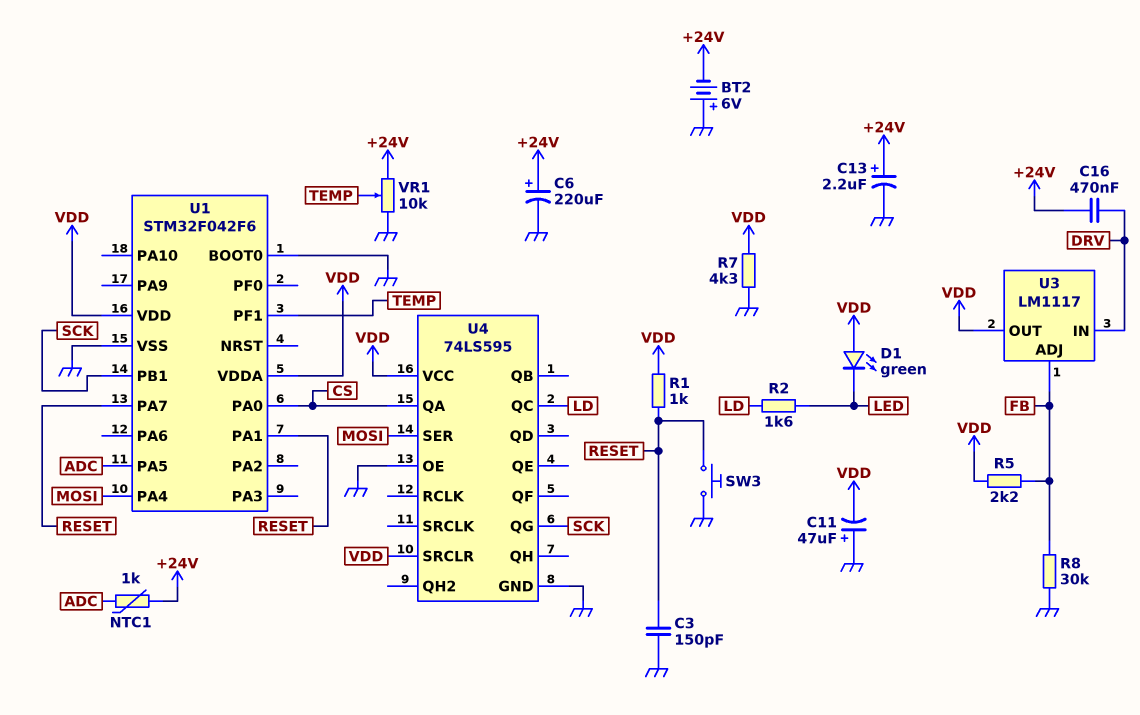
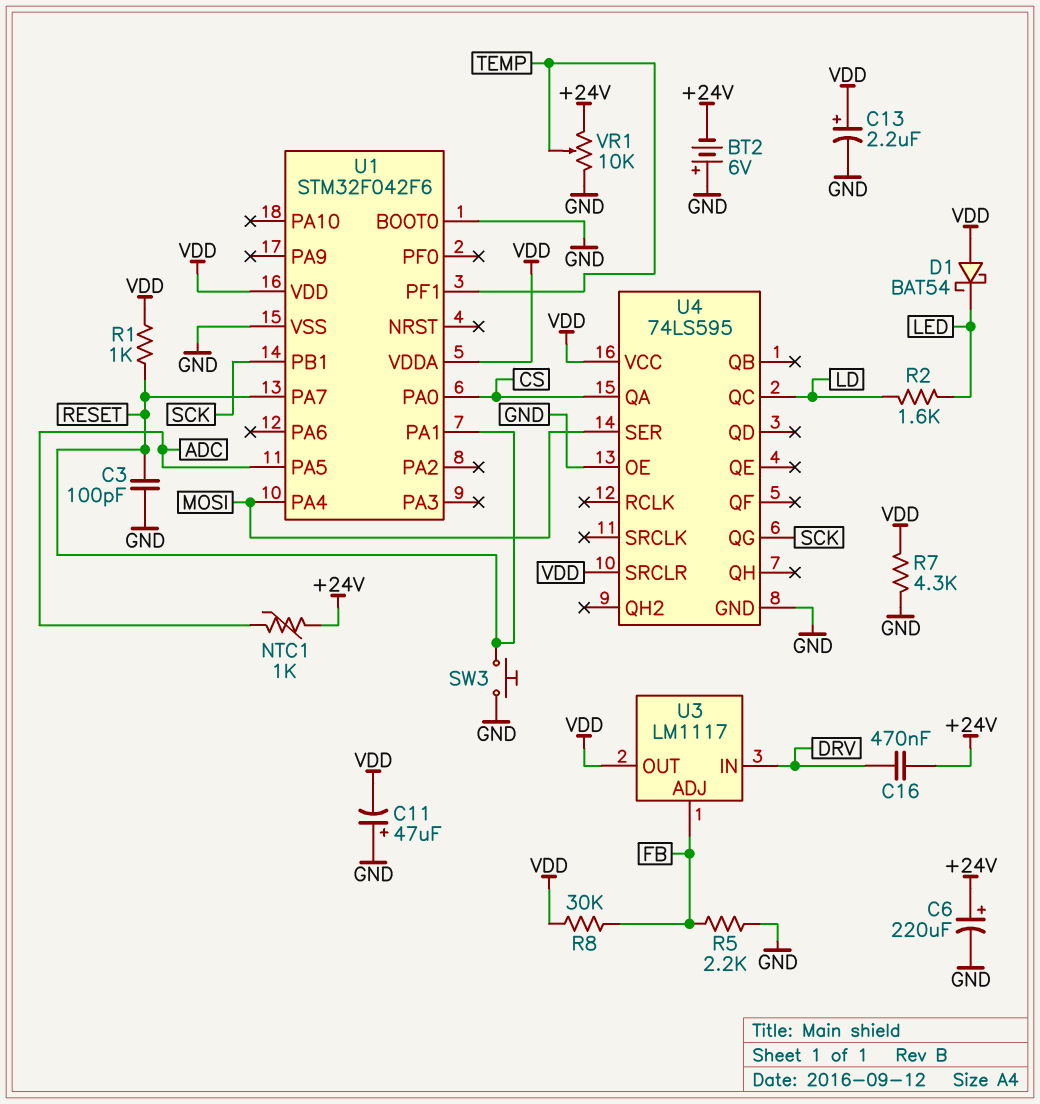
C3: 150pF (GND, RESET) -> 100pF (GND, RESET)
C13: 2.2uF (plus +24V, minus GND) -> 2.2uF (plus VDD, minus GND)
D1: LED green (A VDD, K LED) -> schottky BAT54 (A VDD, K LED)
R5: 2.2k (FB, VDD) -> 2.2k (FB, GND)
R8: 30k (FB, GND) -> 30k (FB, VDD)

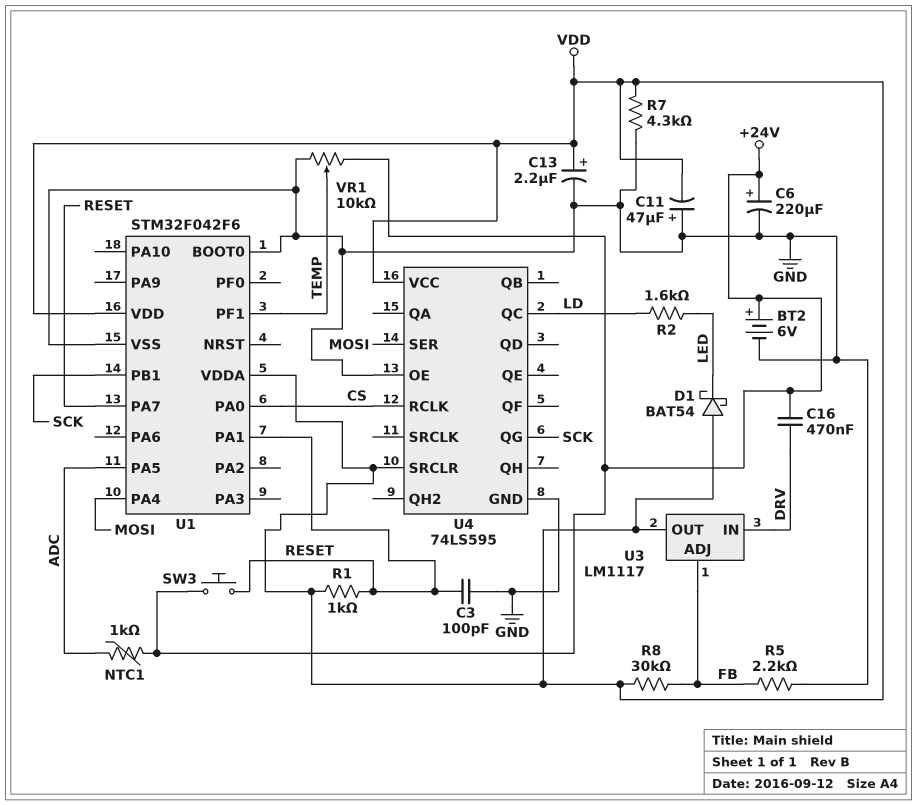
BT2: 6V (plus GND, minus +24V) -> 6V (plus +24V, minus GND)
SW3: button (GND, RESET) -> button (+24V, RESET)
U4 pin QA: CS -> none
U4 pin RCLK: none -> CS

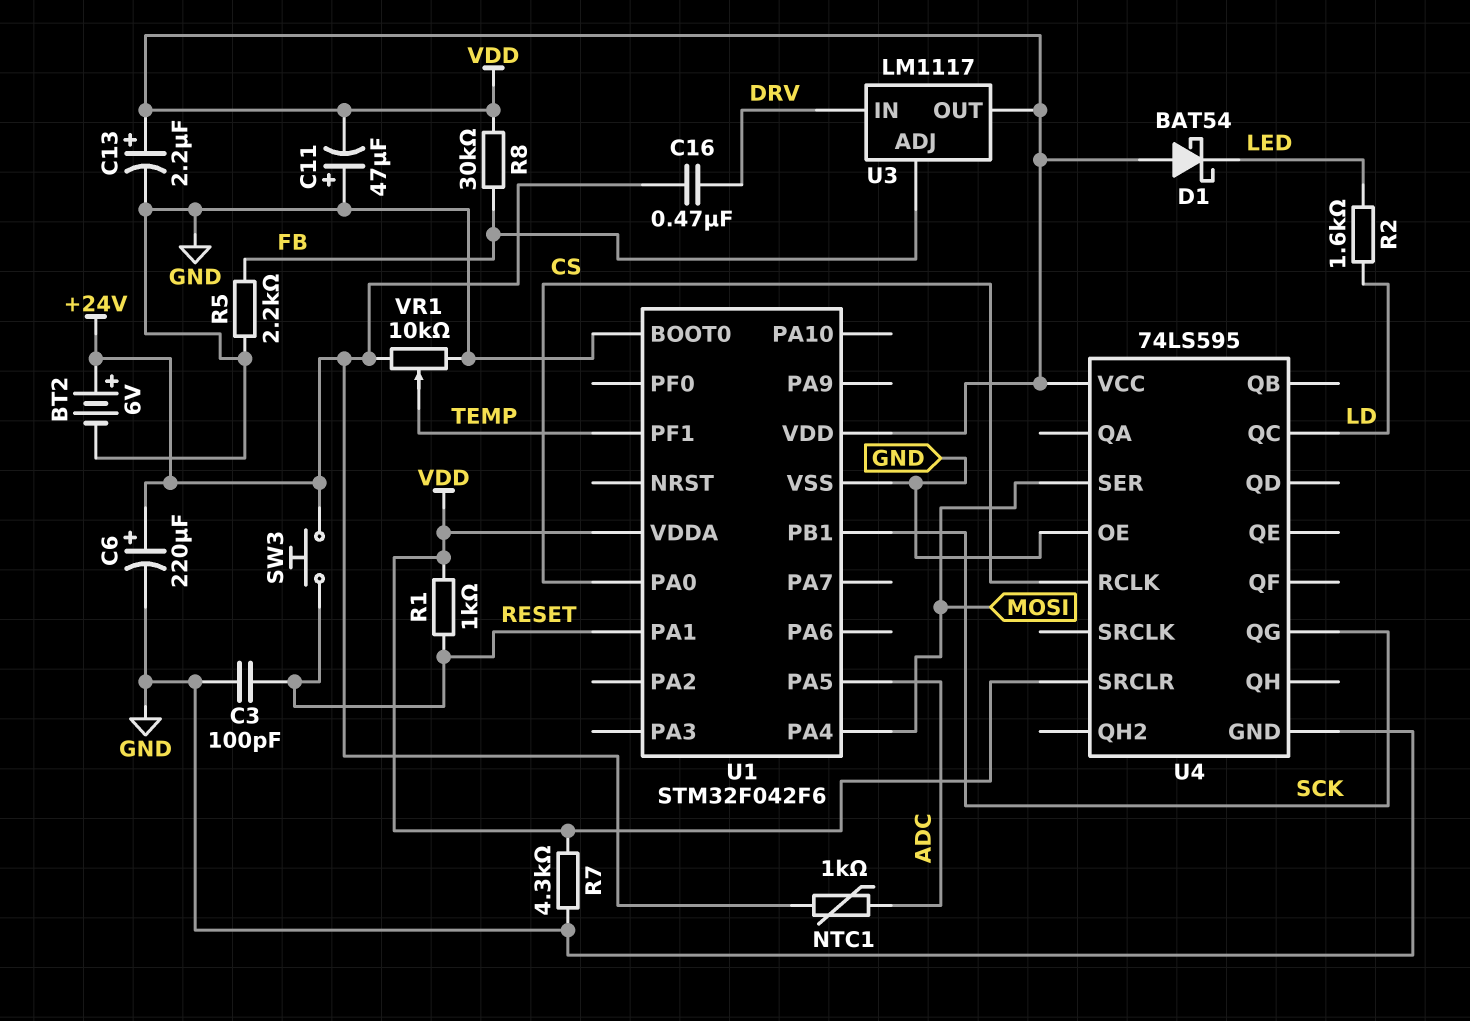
U1 pin PA7: RESET -> none

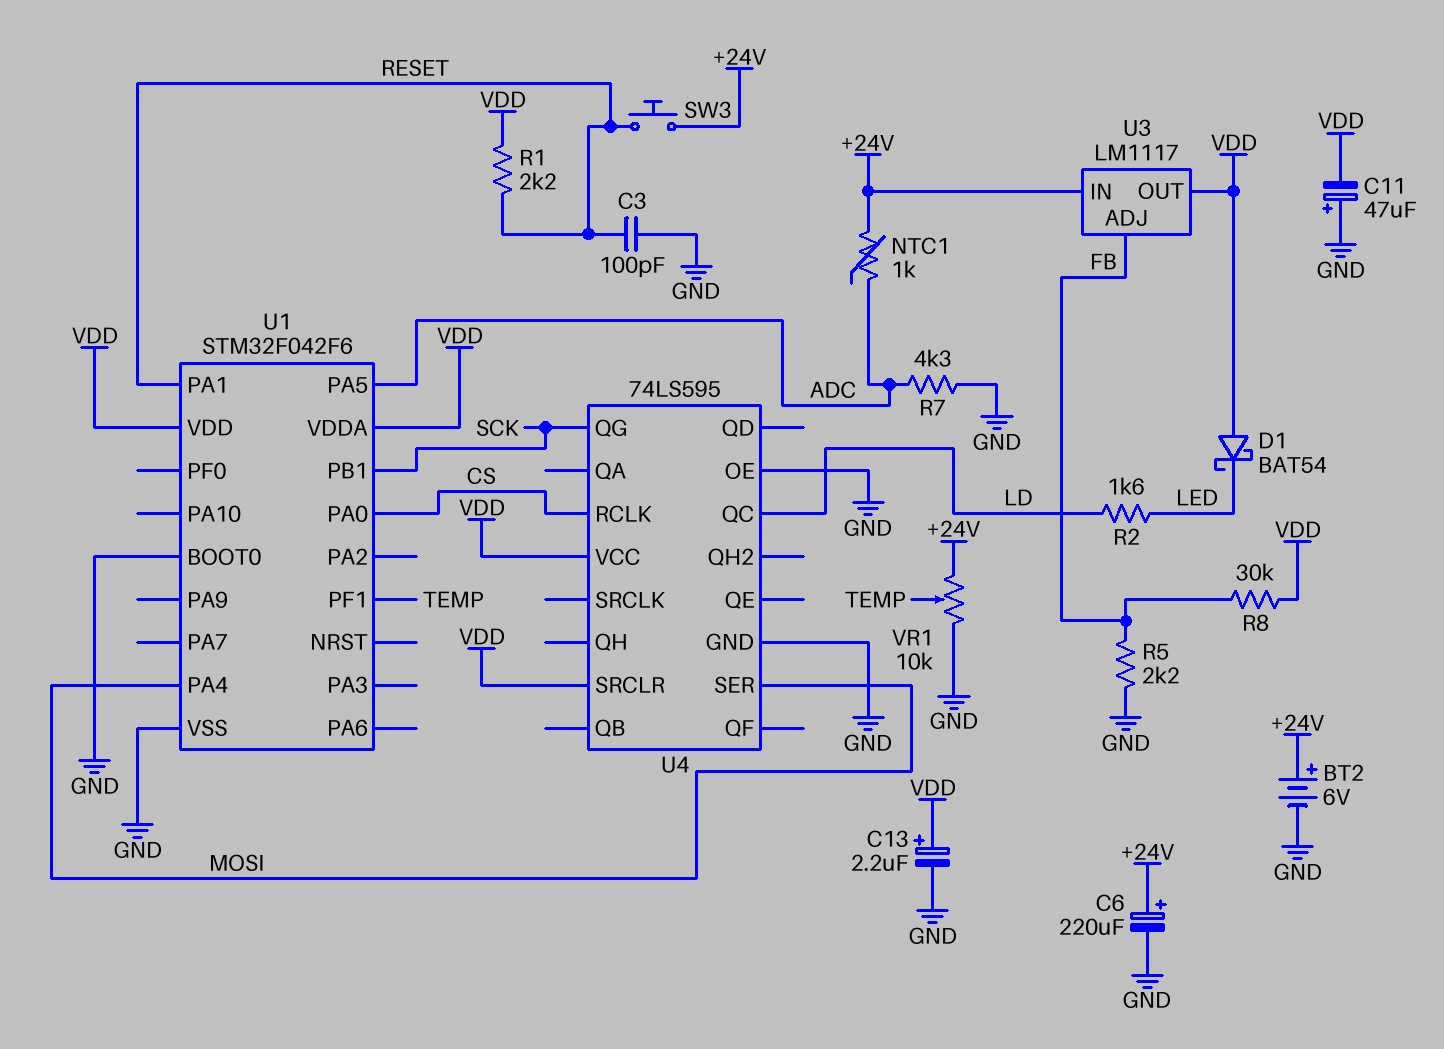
C16: 470nF (+24V, DRV) -> none
R1: 1k (RESET, VDD) -> 2.2k (RESET, VDD)
R7: 4.3k (GND, VDD) -> 4.3k (ADC, GND)
U3 pin IN: DRV -> +24V

